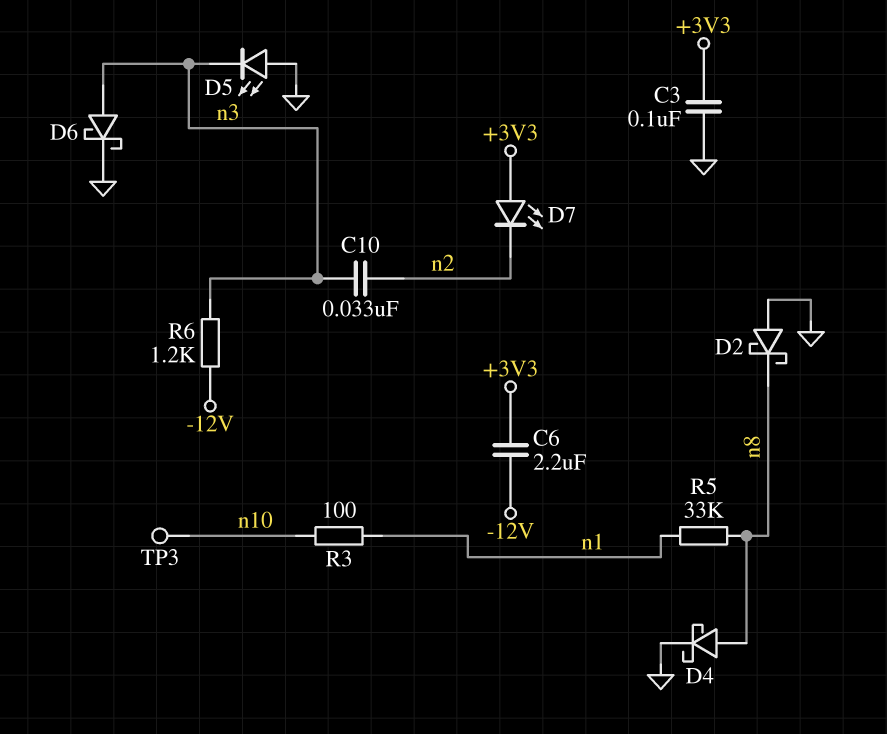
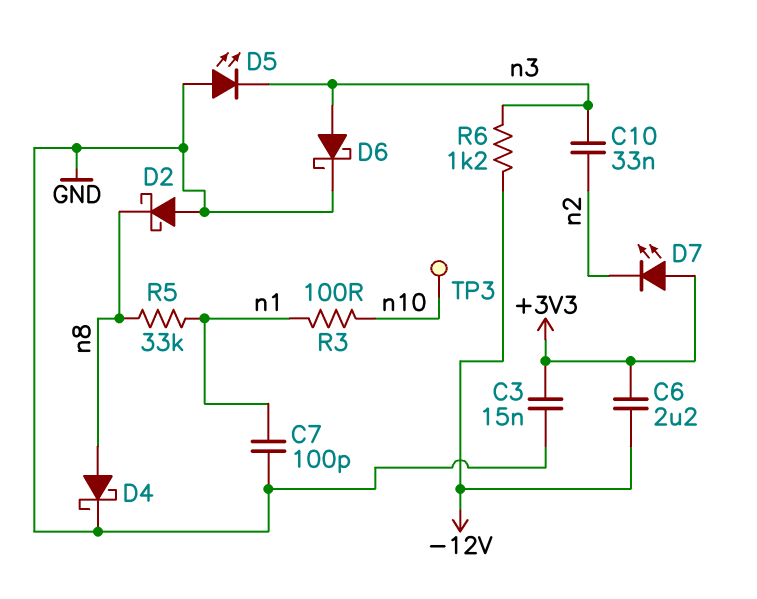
C3: 100nF (+3V3, GND) -> 15nF (+3V3, GND)
C7: none -> 100pF (GND, n1)

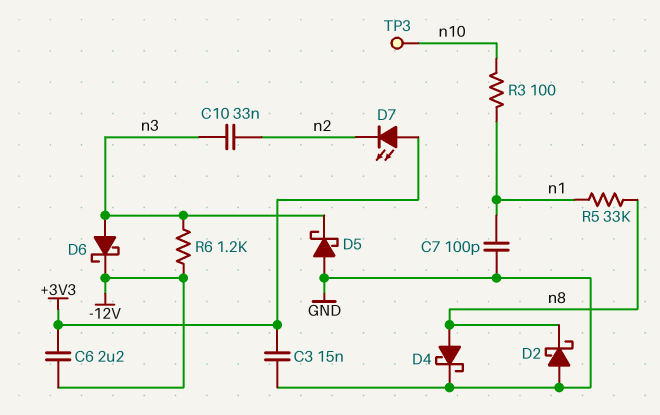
D5: LED (A GND, K n3) -> schottky (A GND, K n3)
D6: schottky (A n3, K GND) -> schottky (A n3, K -12V)

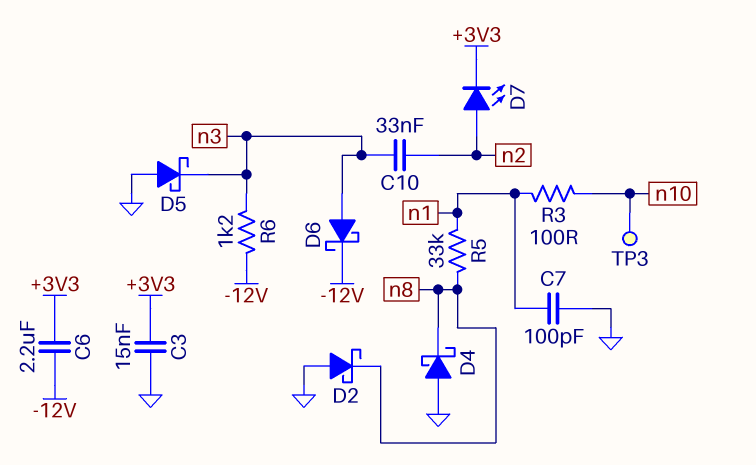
D4: schottky (A n8, K GND) -> schottky (A GND, K n8)
D7: LED (A +3V3, K n2) -> LED (A n2, K +3V3)

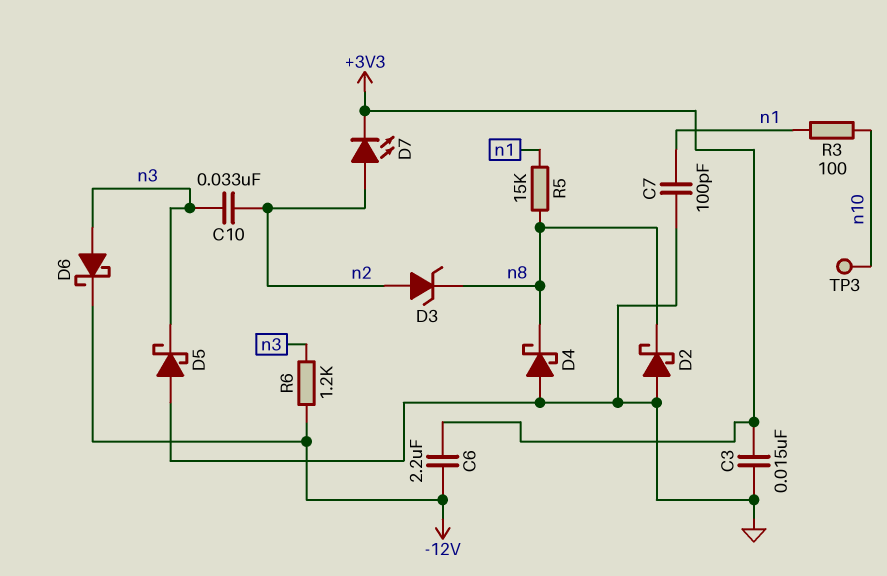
D3: none -> zener (A n2, K n8)
R5: 33k (n1, n8) -> 15k (n1, n8)

